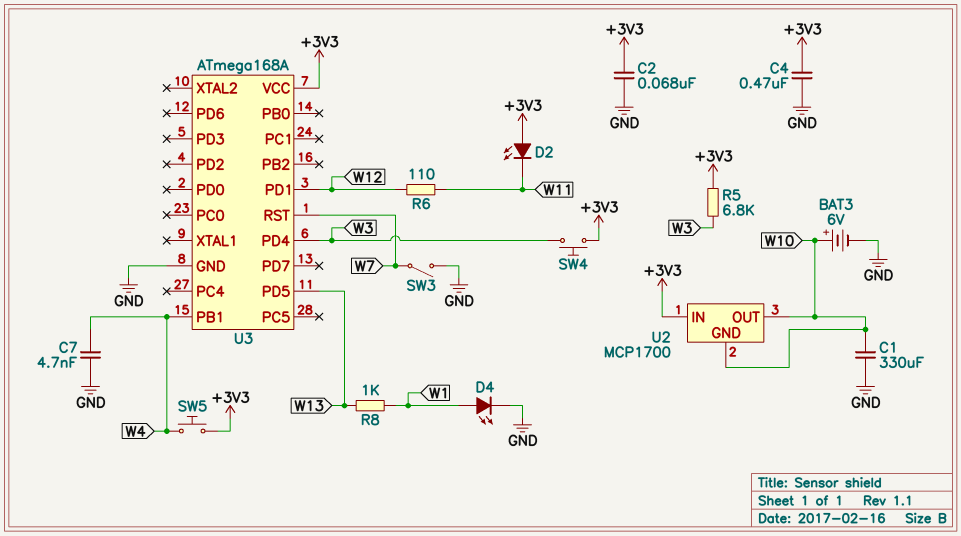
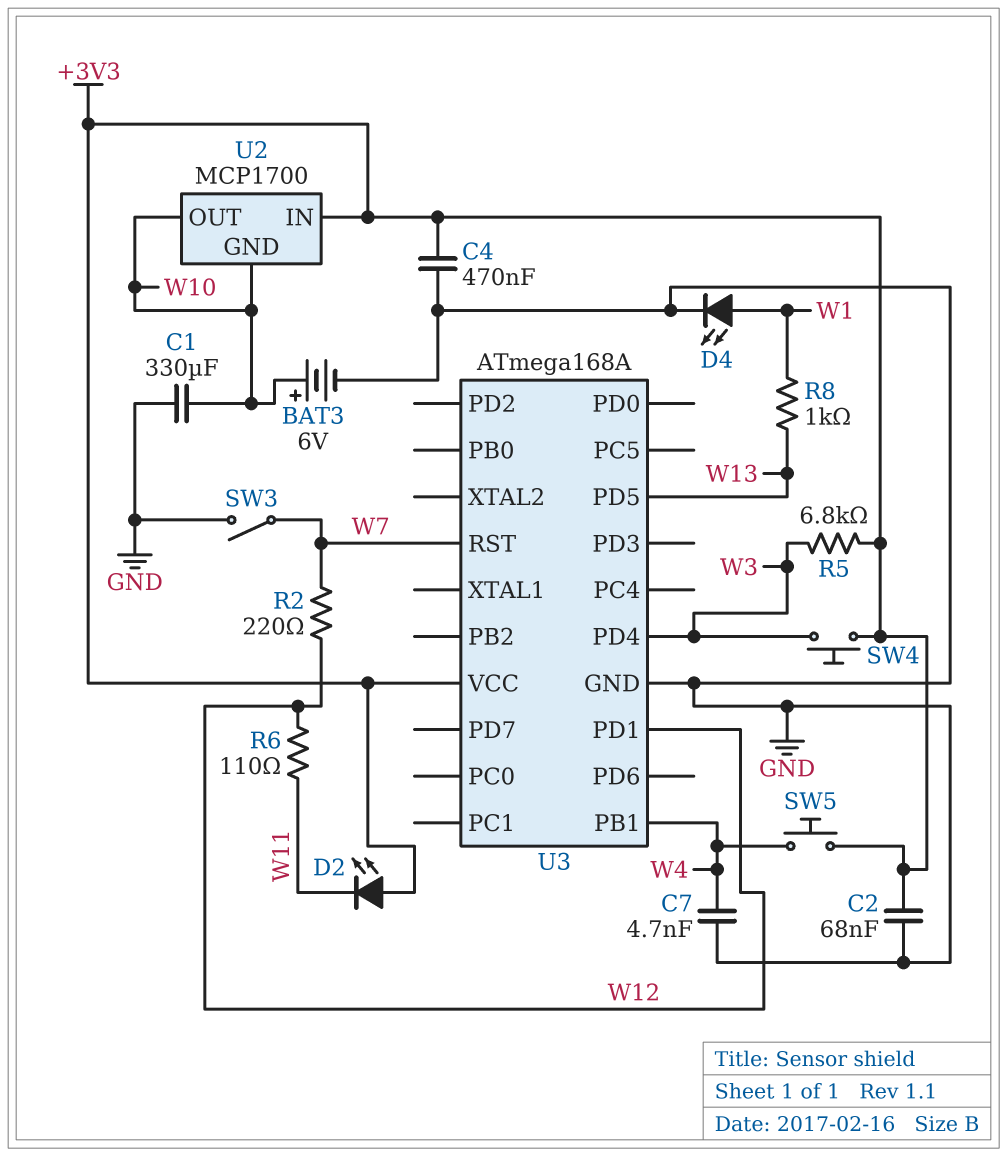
R2: none -> 220 (W7, W12)

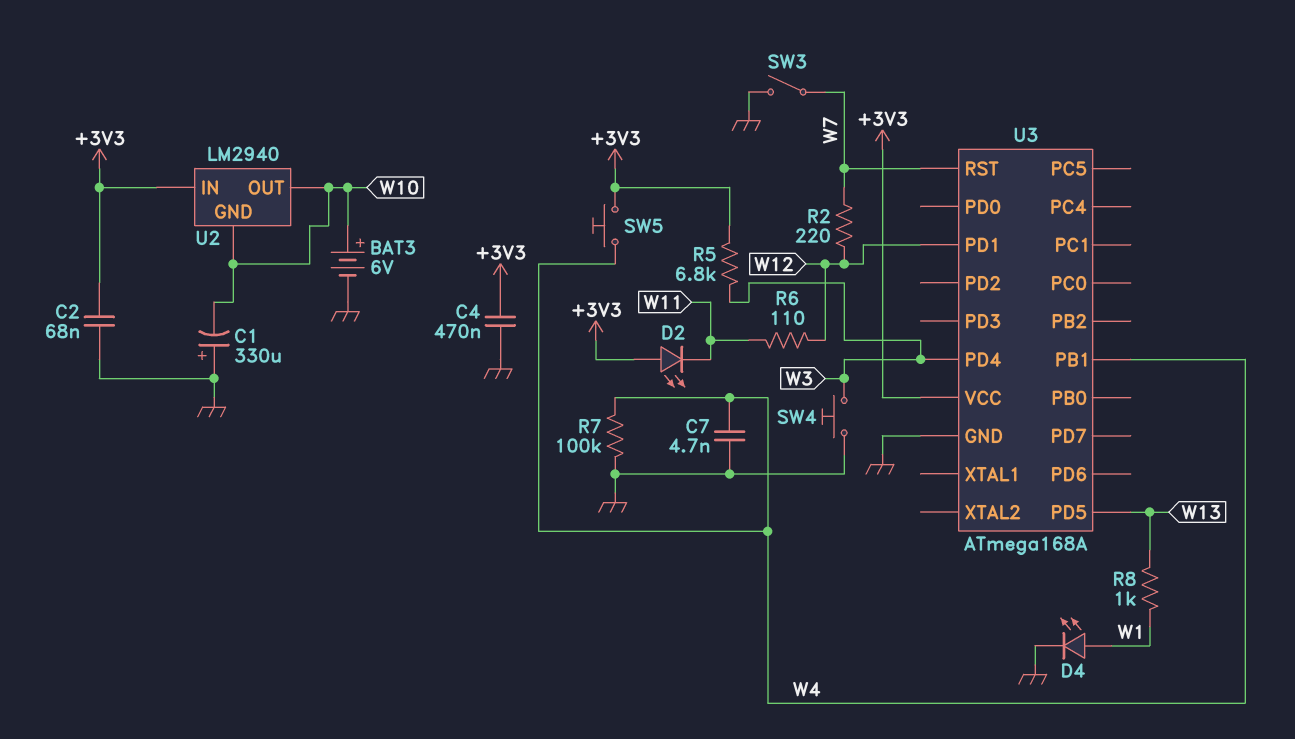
C1: 330uF (GND, W10) -> 330uF (plus GND, minus W10)
R7: none -> 100k (GND, W4)
SW4: button (+3V3, W3) -> button (GND, W3)
U2: MCP1700 -> LM2940

